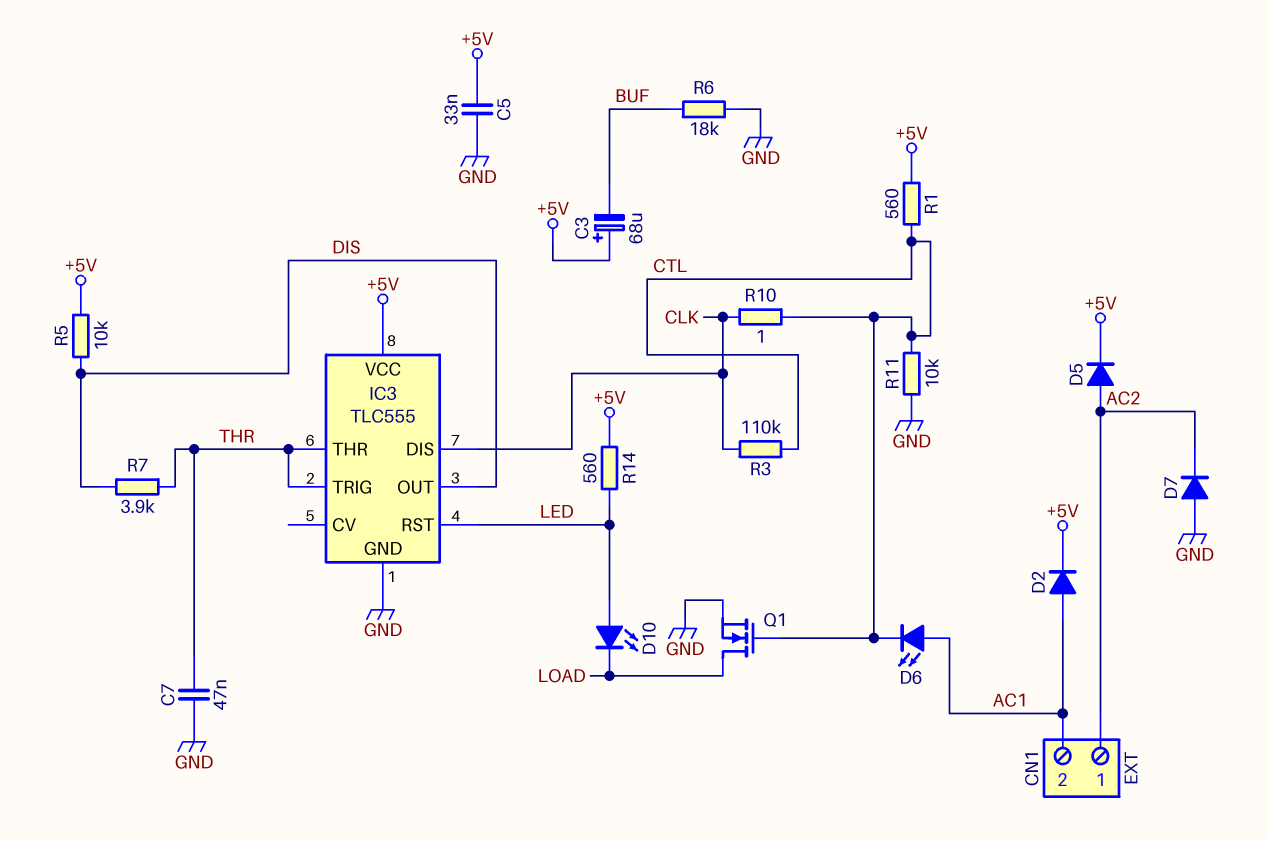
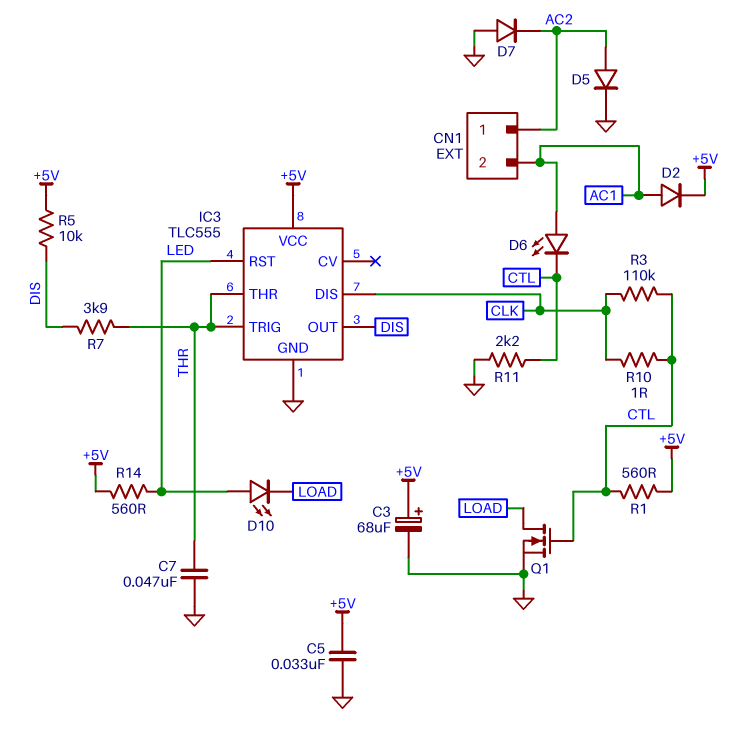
C3: 68uF (plus +5V, minus BUF) -> 68uF (plus +5V, minus GND)
D5: diode (A AC2, K +5V) -> diode (A AC2, K GND)
R6: 18k (BUF, GND) -> none
R11: 10k (CTL, GND) -> 2.2k (CTL, GND)

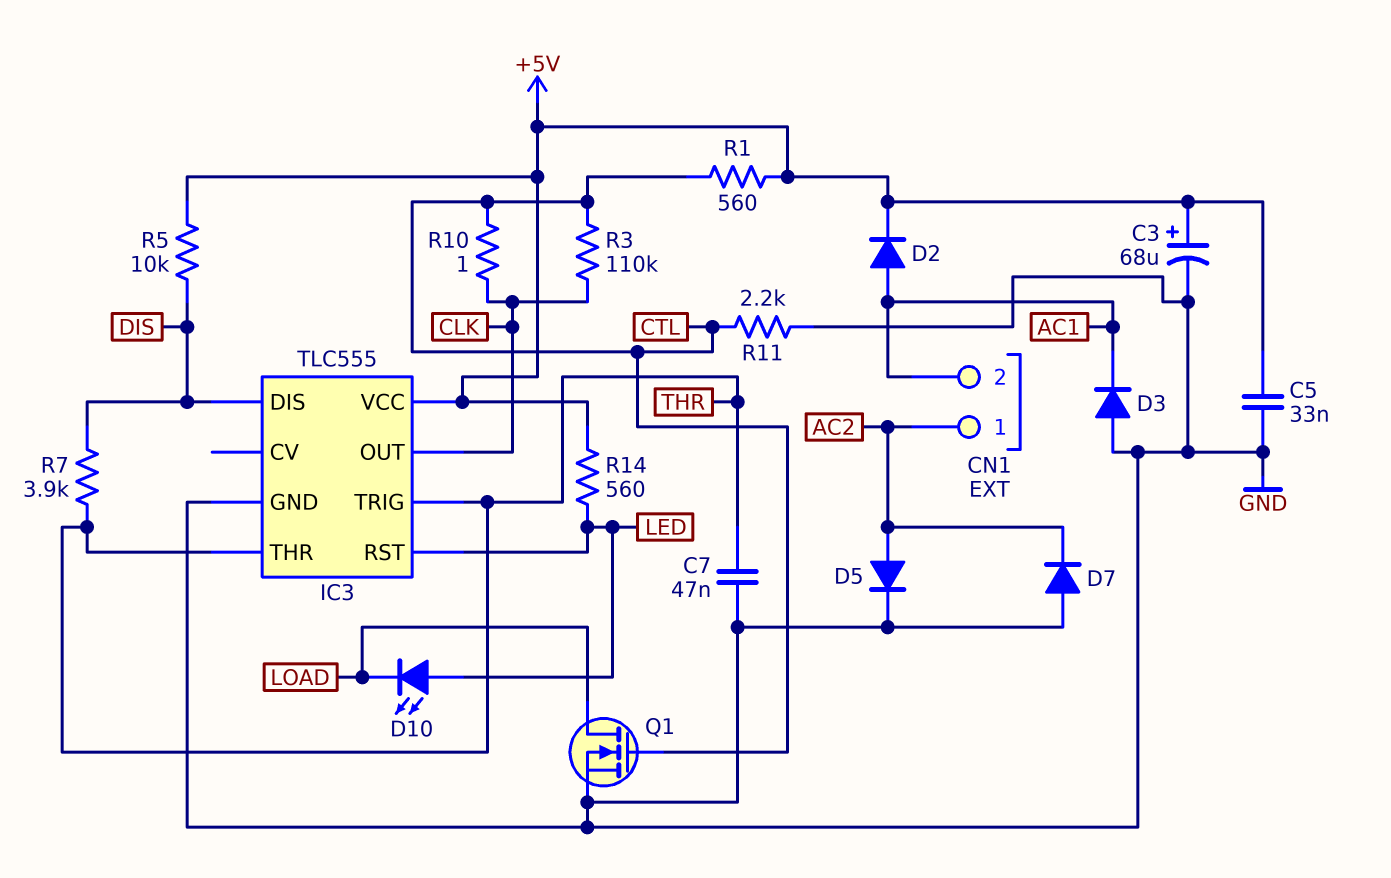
D3: none -> diode (A GND, K AC1)
D6: LED (A AC1, K CTL) -> none
IC3 pin DIS: CLK -> DIS
IC3 pin OUT: DIS -> CLK

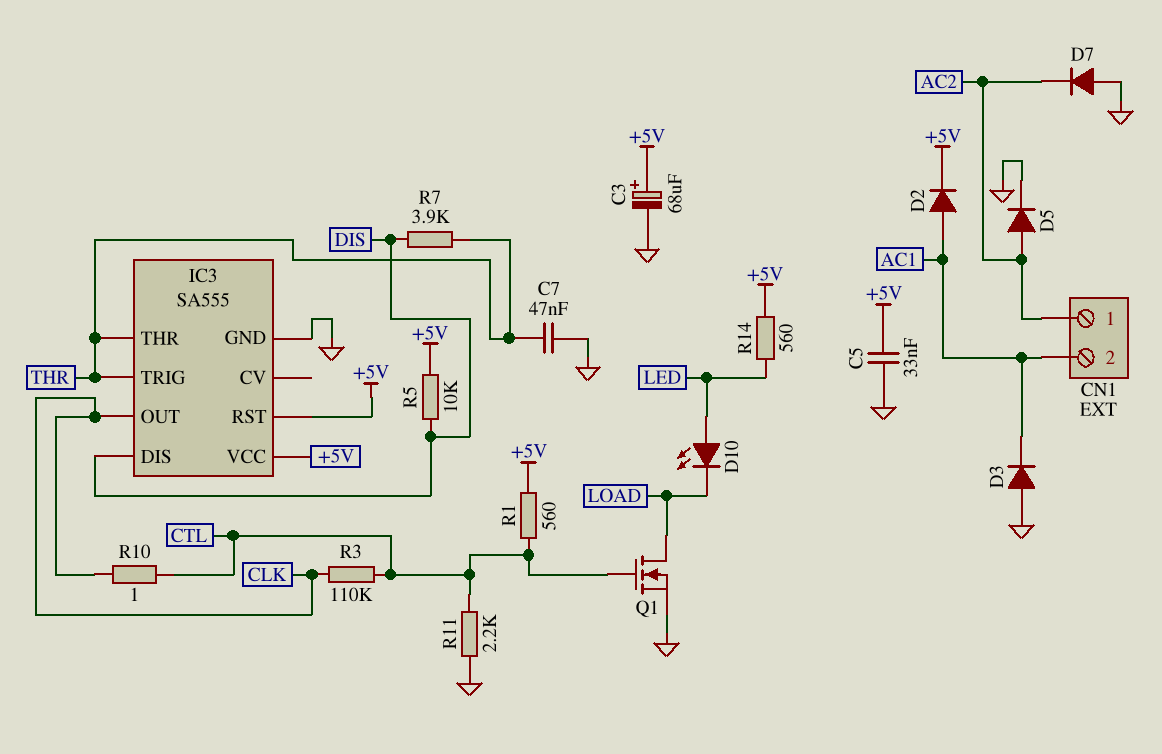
IC3: TLC555 -> SA555
IC3 pin RST: LED -> +5V

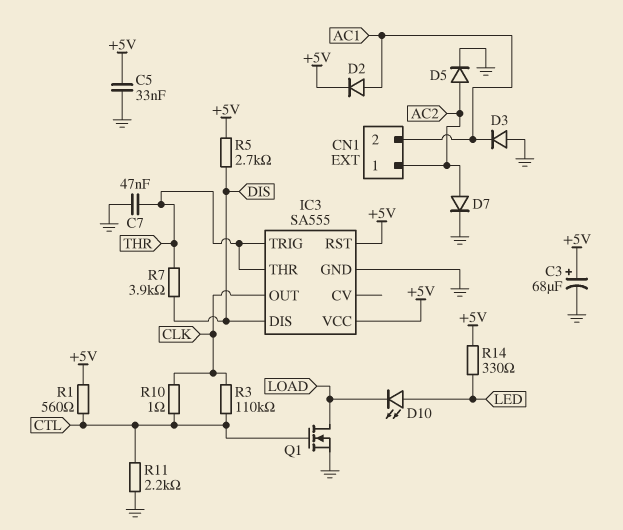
D7: diode (A GND, K AC2) -> diode (A AC2, K GND)
R5: 10k (+5V, DIS) -> 2.7k (+5V, DIS)
R14: 560 (+5V, LED) -> 330 (+5V, LED)

